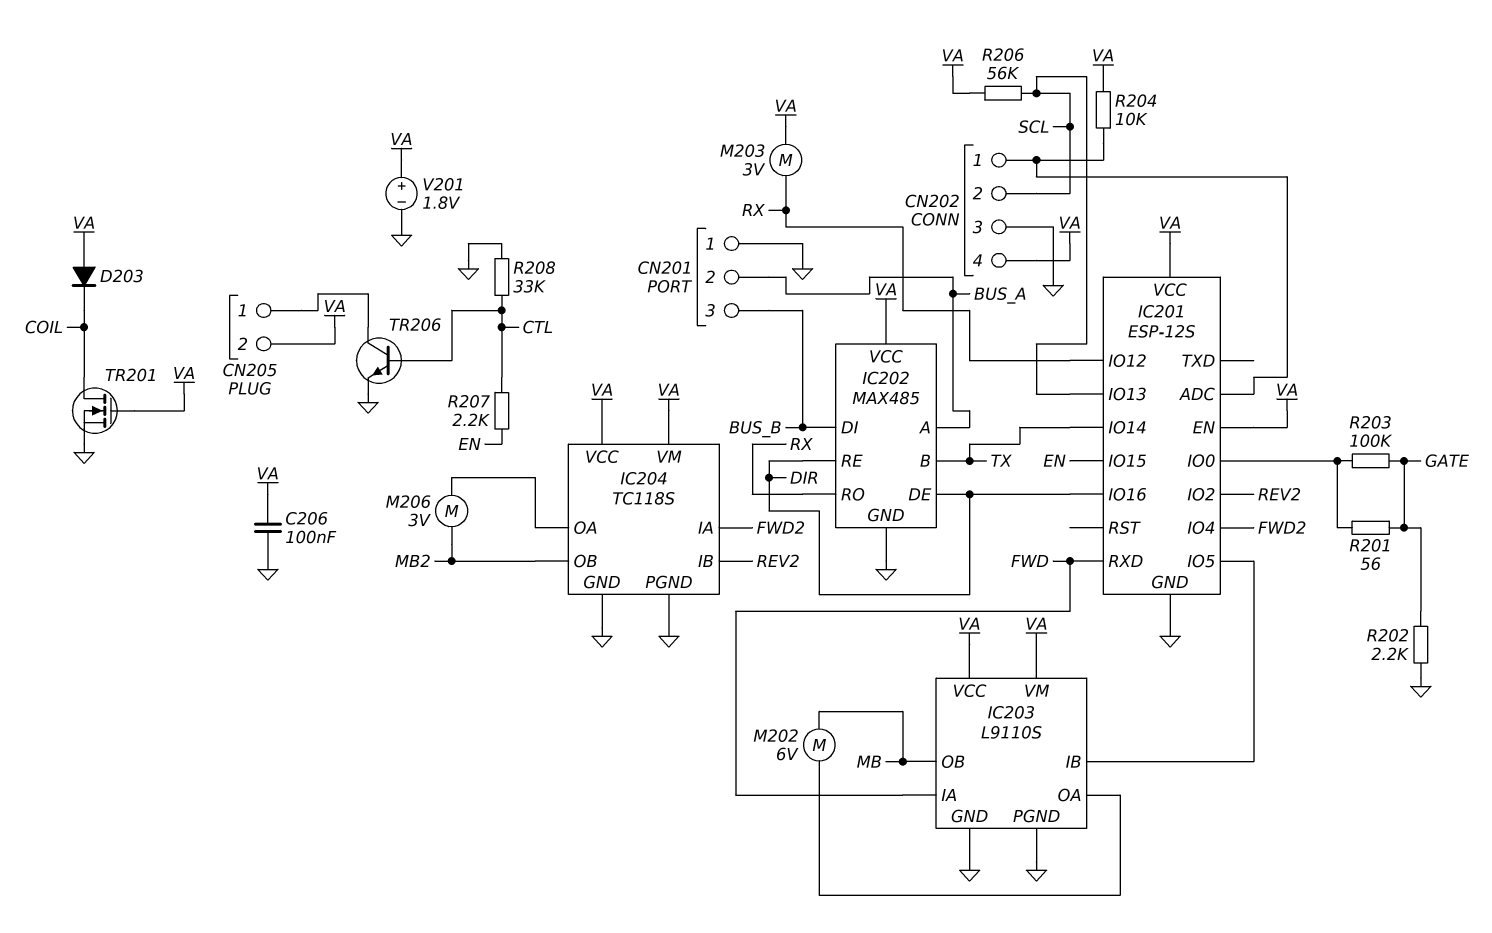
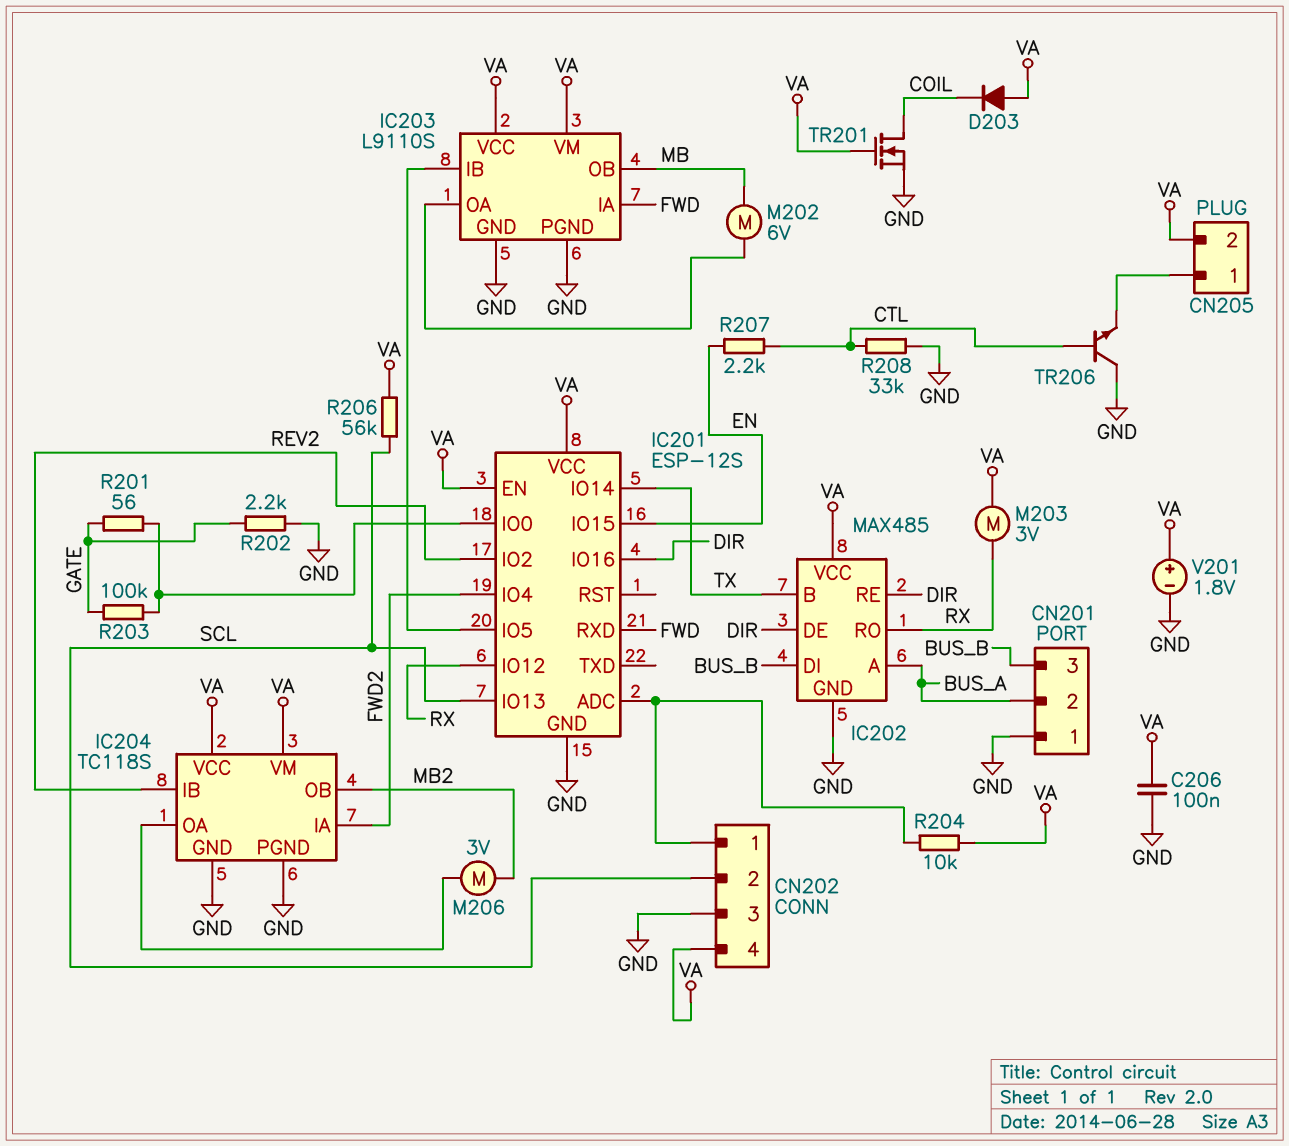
TR206: NPN (B CTL, C CN205/1, E GND) -> NPN (B CTL, C GND, E CN205/1)

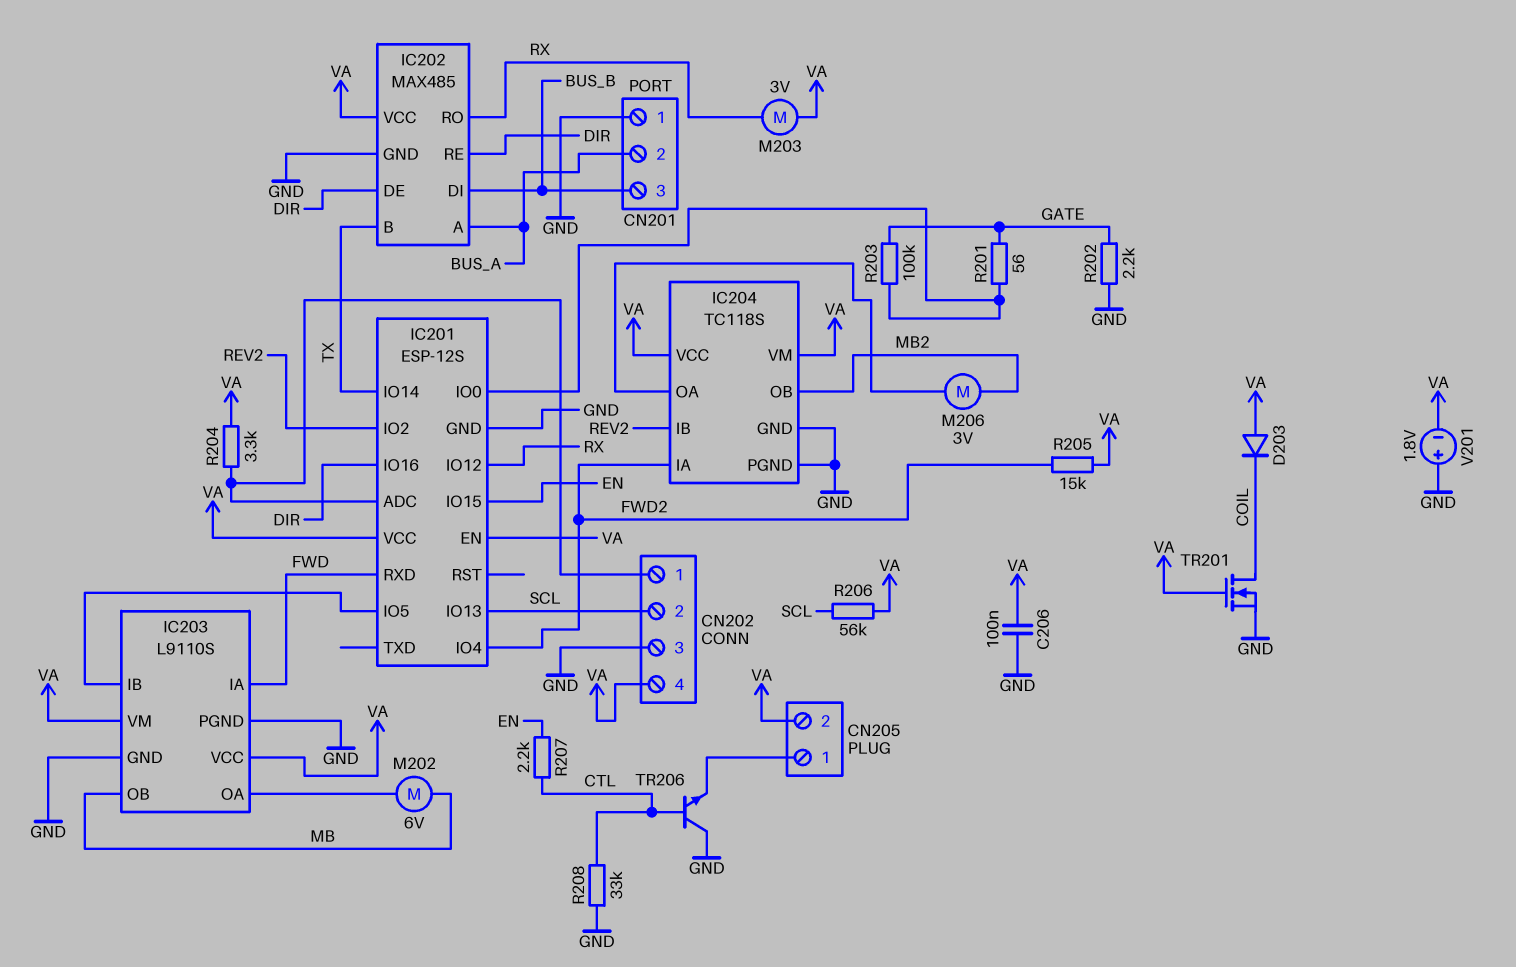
R204: 10k (CN202/1, VA) -> 3.3k (CN202/1, VA)
R205: none -> 15k (FWD2, VA)
V201: 1.8V (plus VA, minus GND) -> 1.8V (plus GND, minus VA)

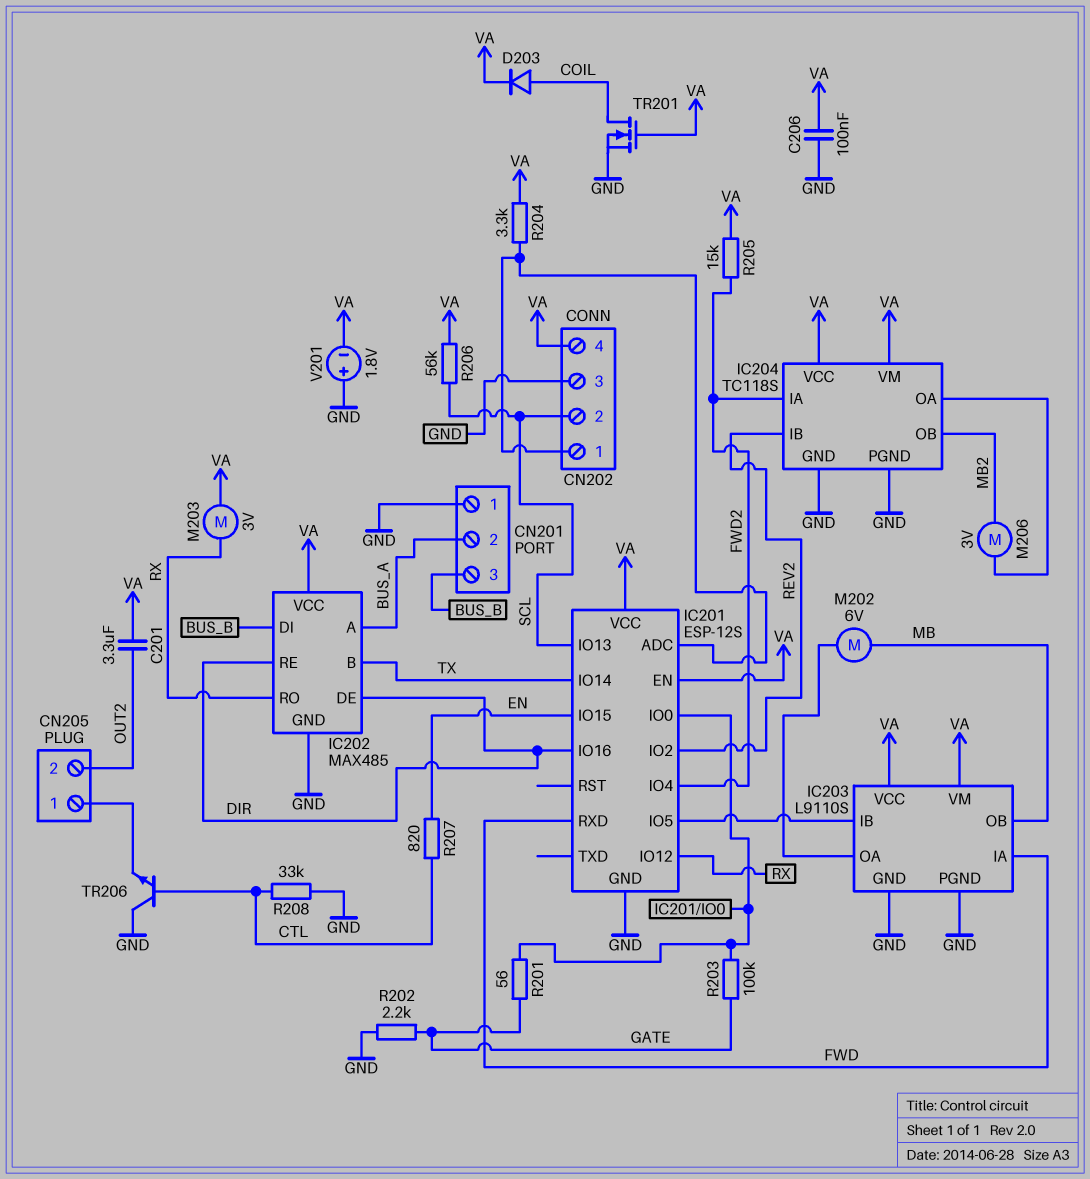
C201: none -> 3.3uF (OUT2, VA)
CN205 pin 2: VA -> OUT2
D203: diode (A VA, K COIL) -> diode (A COIL, K VA)
R207: 2.2k (CTL, EN) -> 820 (CTL, EN)

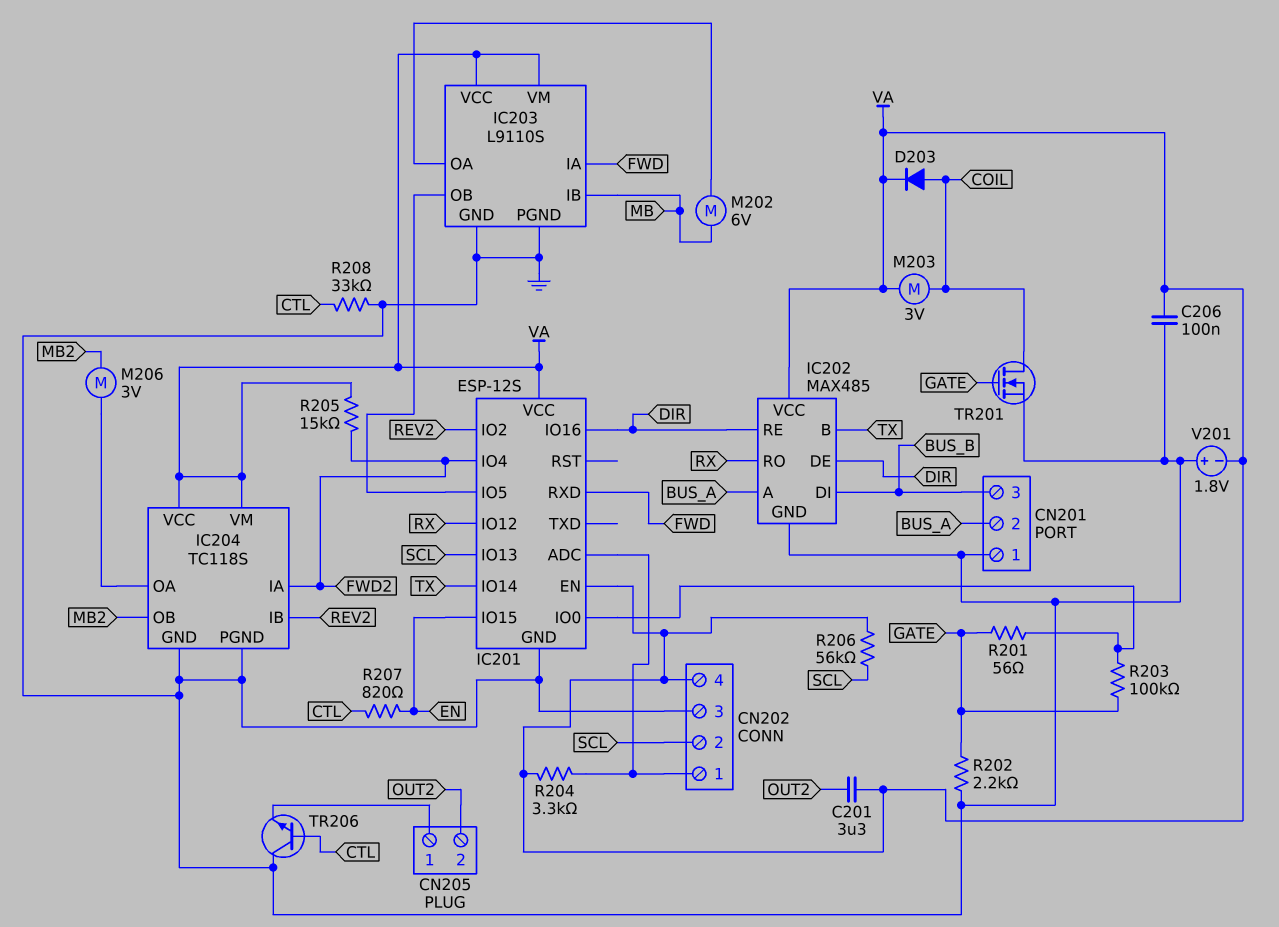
IC203 pin IB: IC201/IO5 -> MB
IC203 pin OB: MB -> IC201/IO5
M203: motor 3V (RX, VA) -> motor 3V (COIL, VA)
TR201: NMOS (G VA, D COIL, S GND) -> NMOS (G GATE, D COIL, S GND)

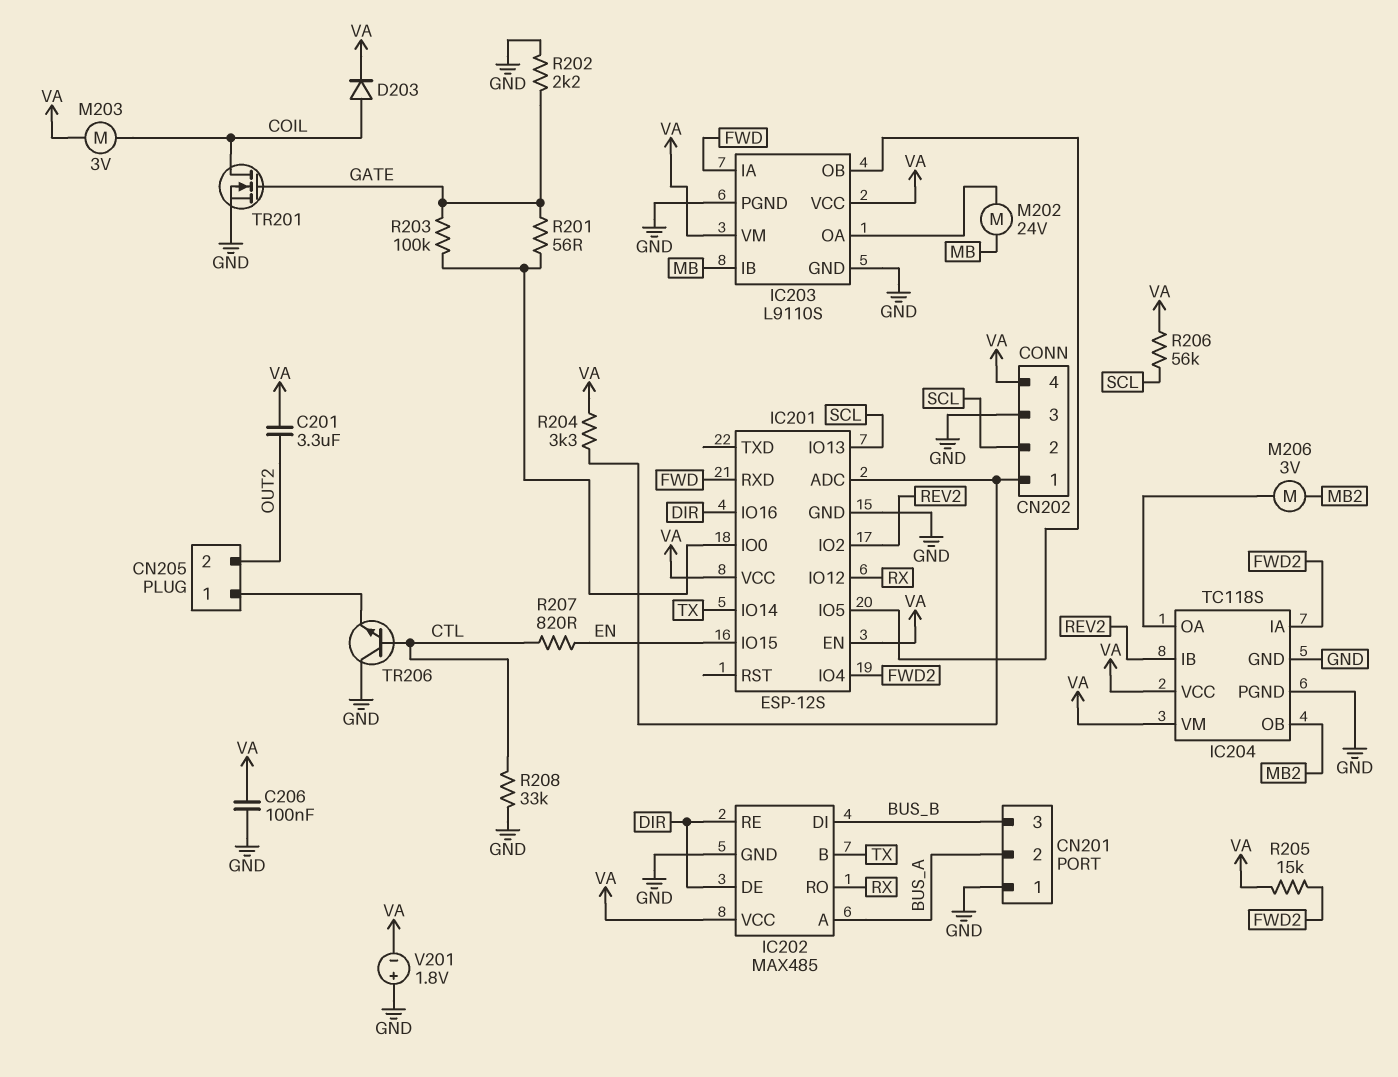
M202: motor 6V (IC203/OA, MB) -> motor 24V (IC203/OA, MB)

